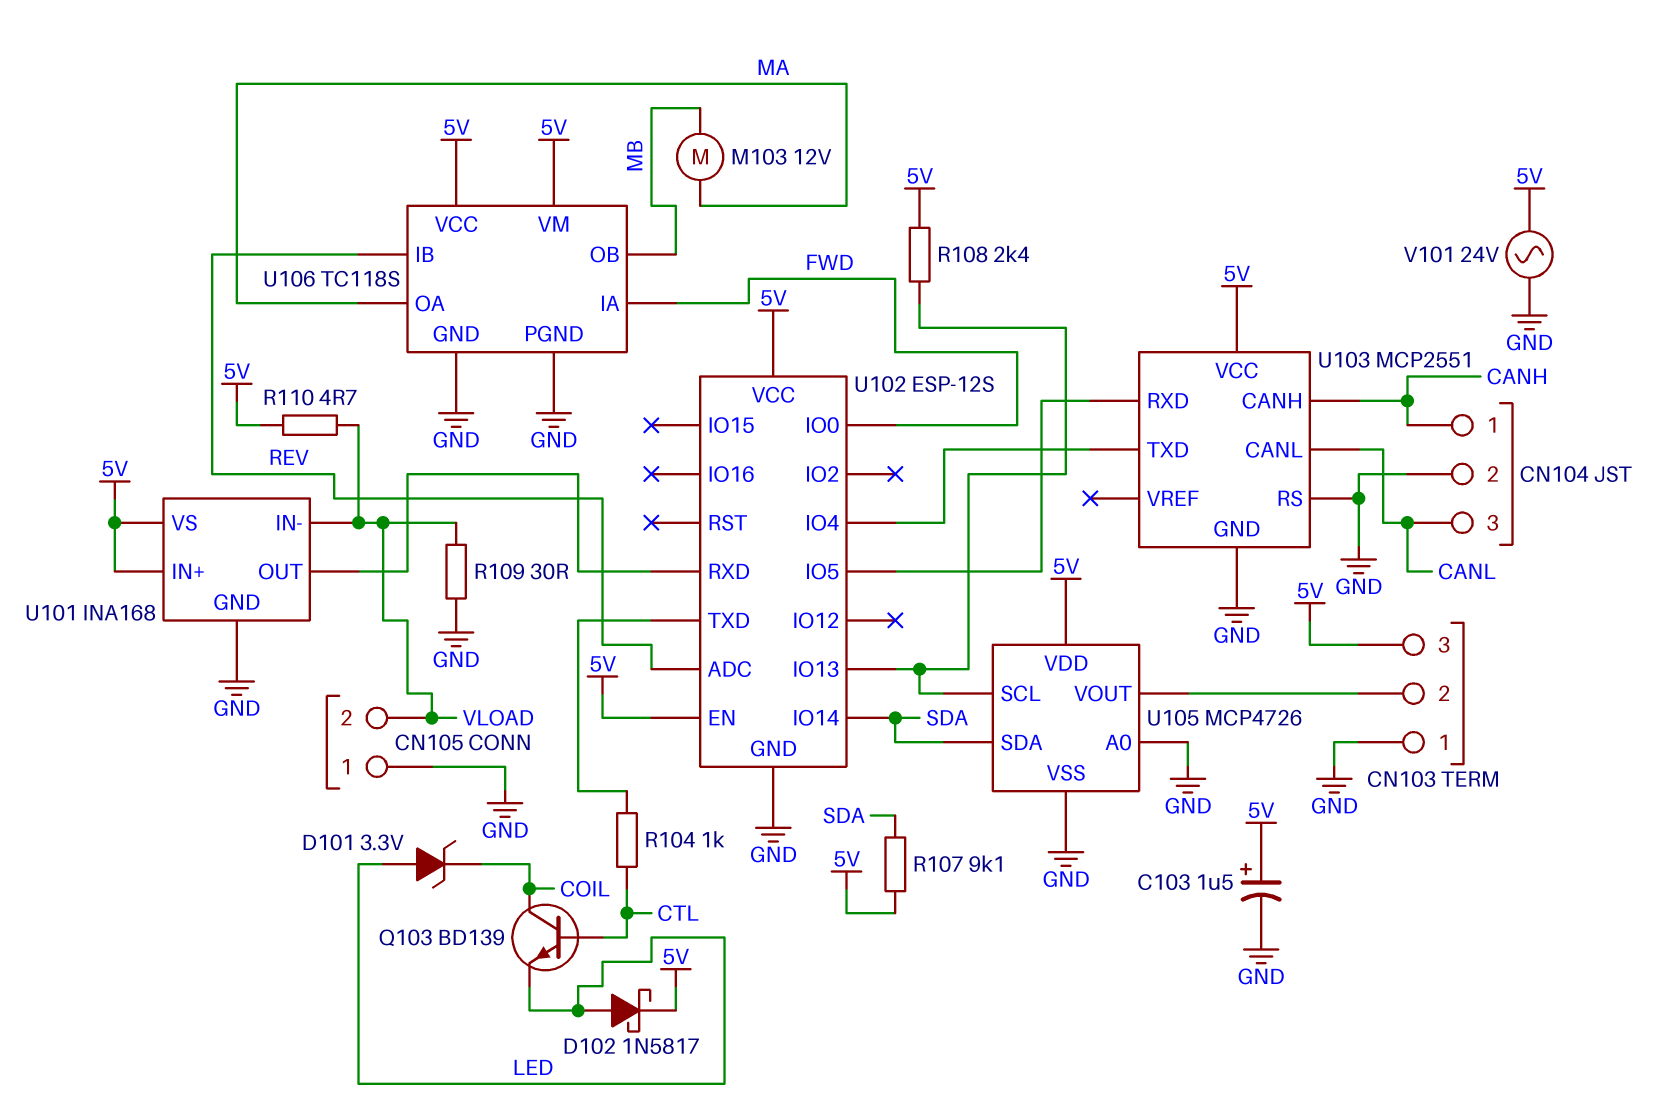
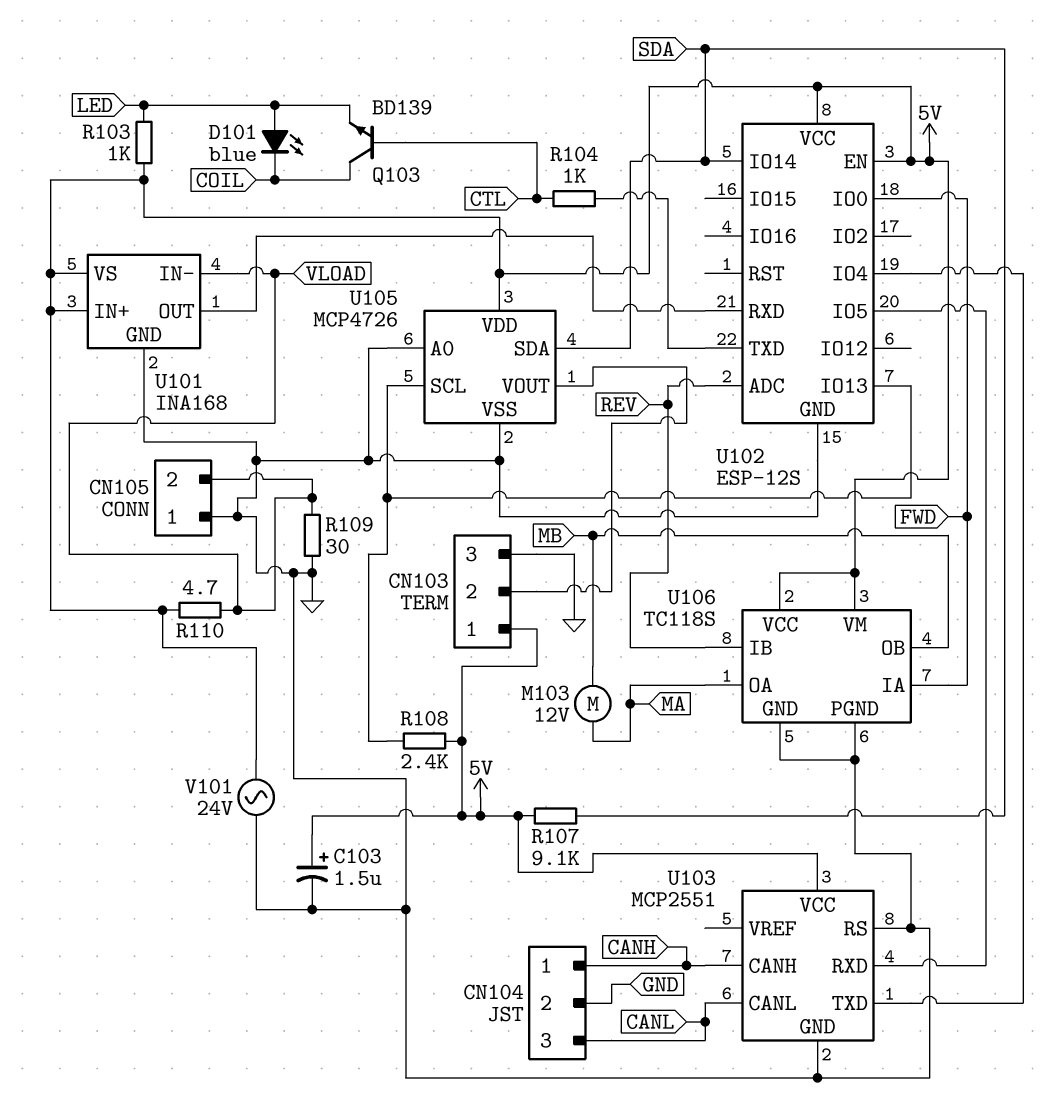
CN103 pin 1: GND -> 5V
CN103 pin 3: 5V -> GND
D101: zener 3.3V (A LED, K COIL) -> LED blue (A LED, K COIL)
D102: schottky 1N5817 (A LED, K 5V) -> none
R103: none -> 1k (5V, LED)

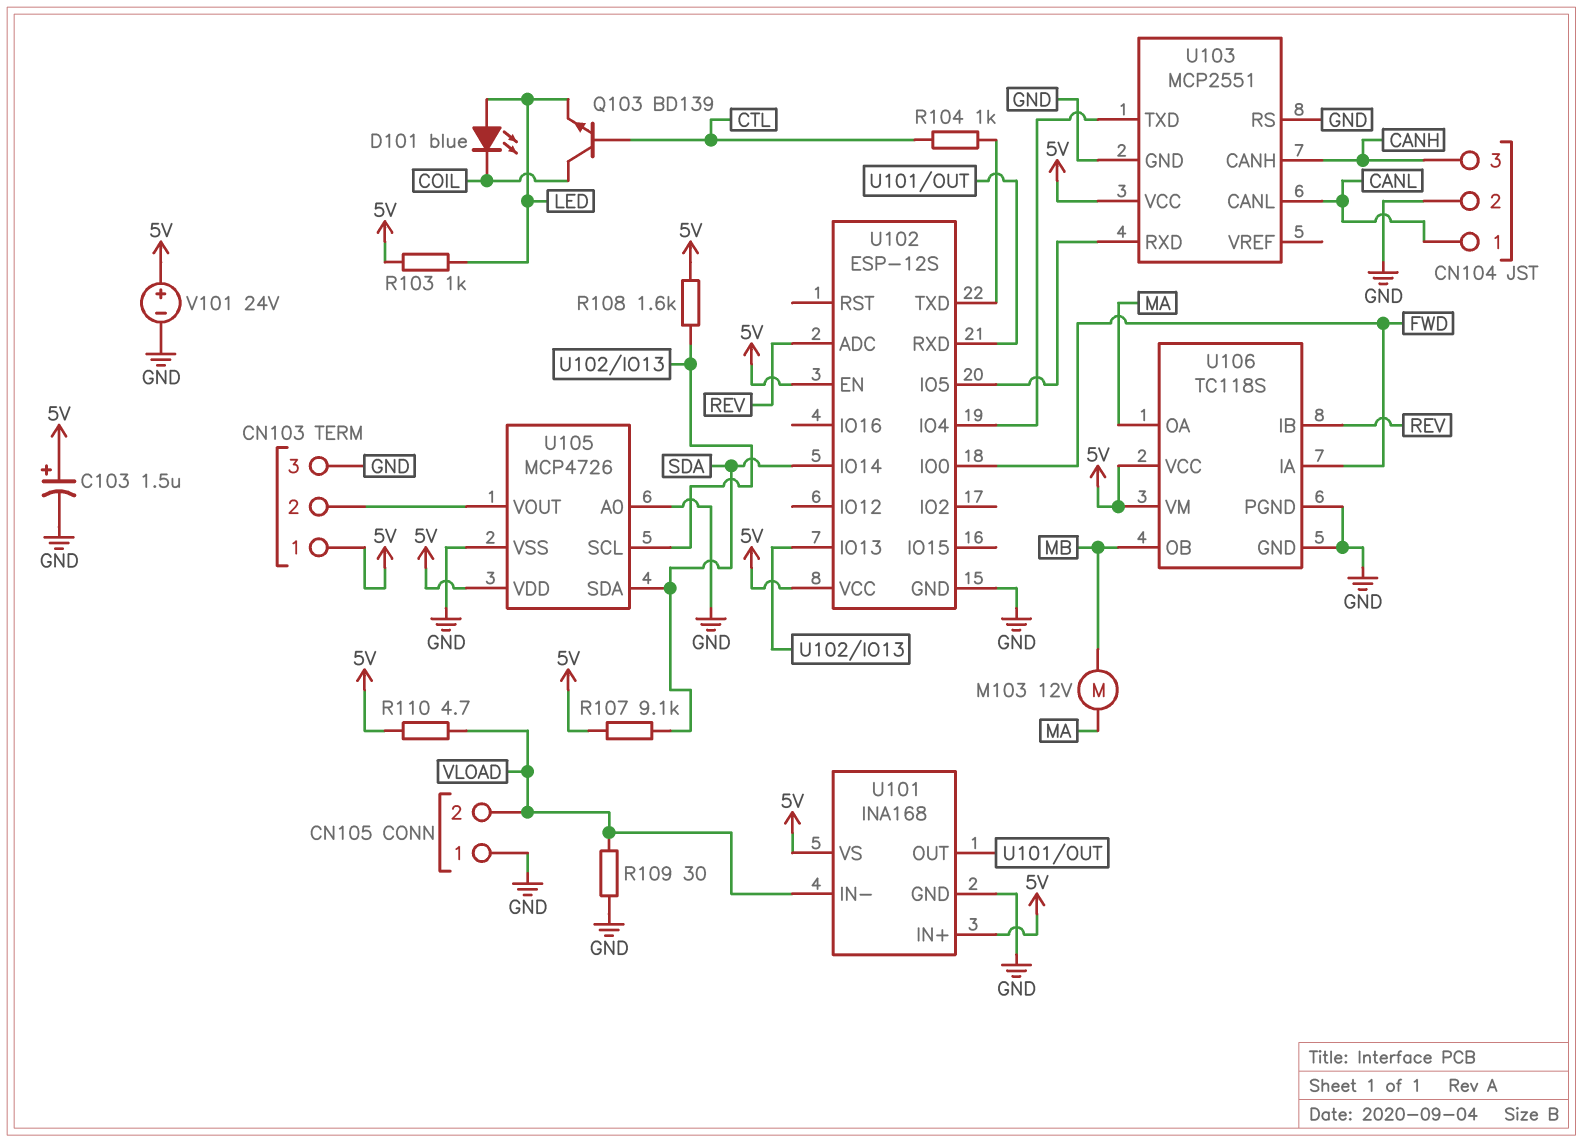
CN104 pin 1: CANH -> CANL
CN104 pin 3: CANL -> CANH
R108: 2.4k (5V, U102/IO13) -> 1.6k (5V, U102/IO13)
V101: AC 24V (5V, GND) -> 24V (plus 5V, minus GND)

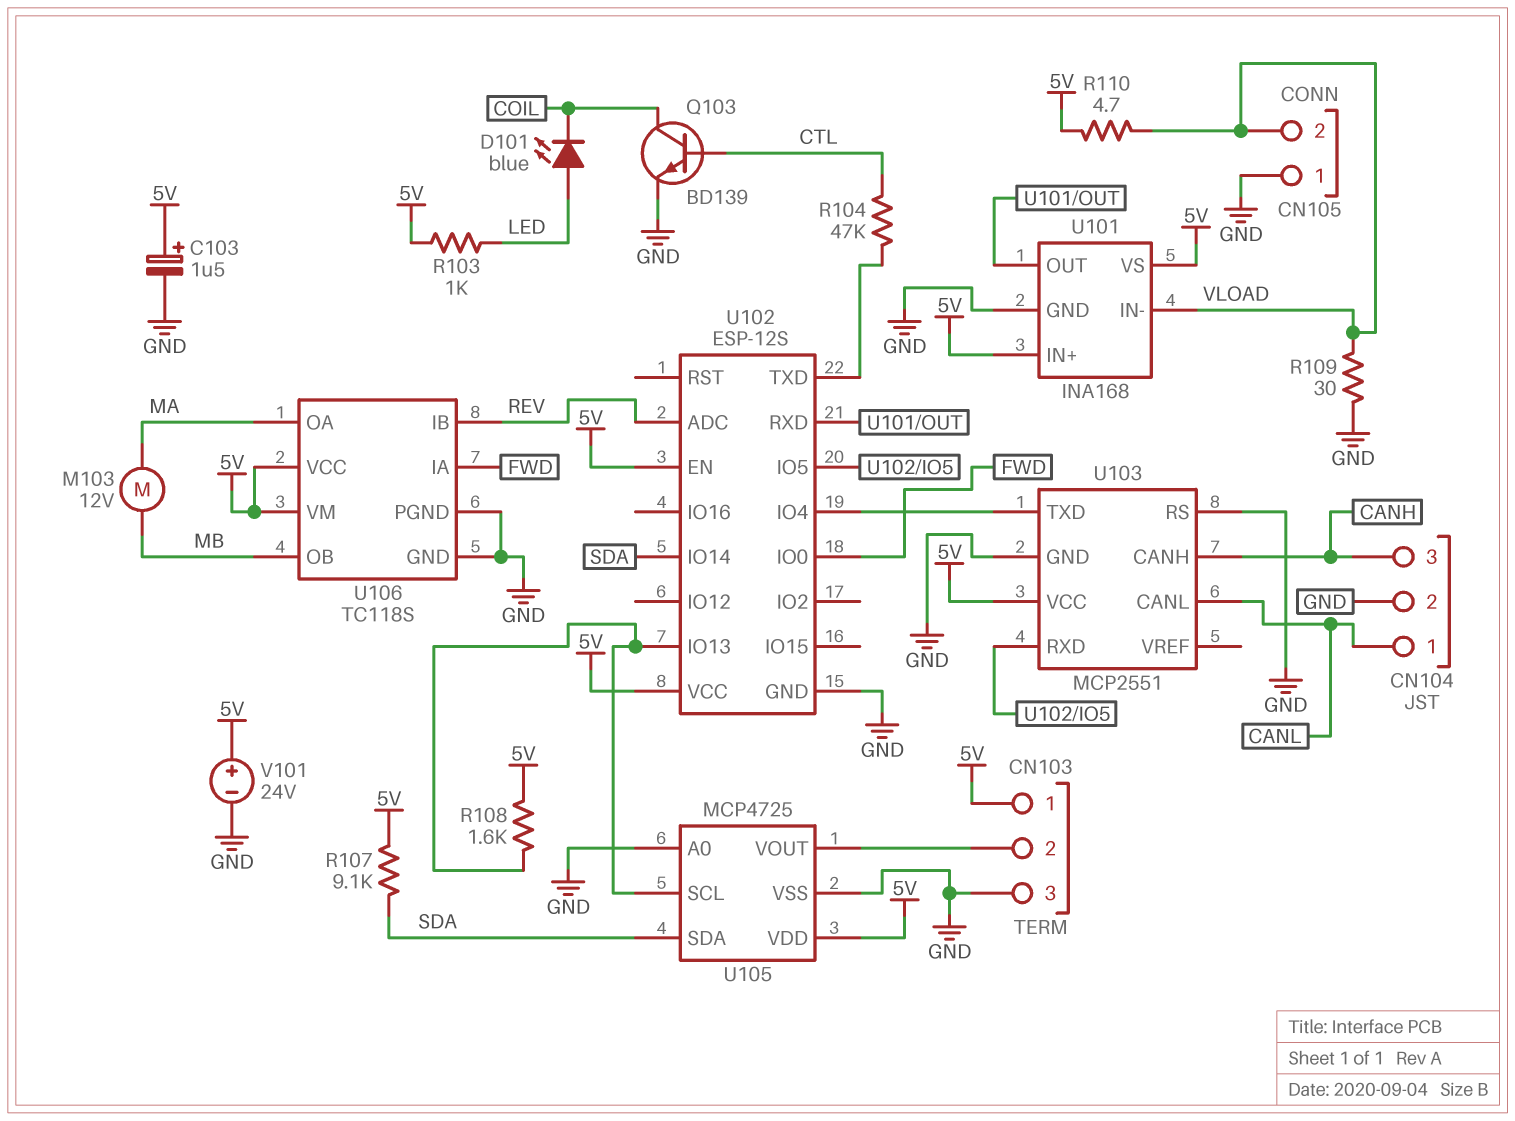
Q103: NPN BD139 (B CTL, C COIL, E LED) -> NPN BD139 (B CTL, C COIL, E GND)
R104: 1k (CTL, U102/TXD) -> 47k (CTL, U102/TXD)
U105: MCP4726 -> MCP4725

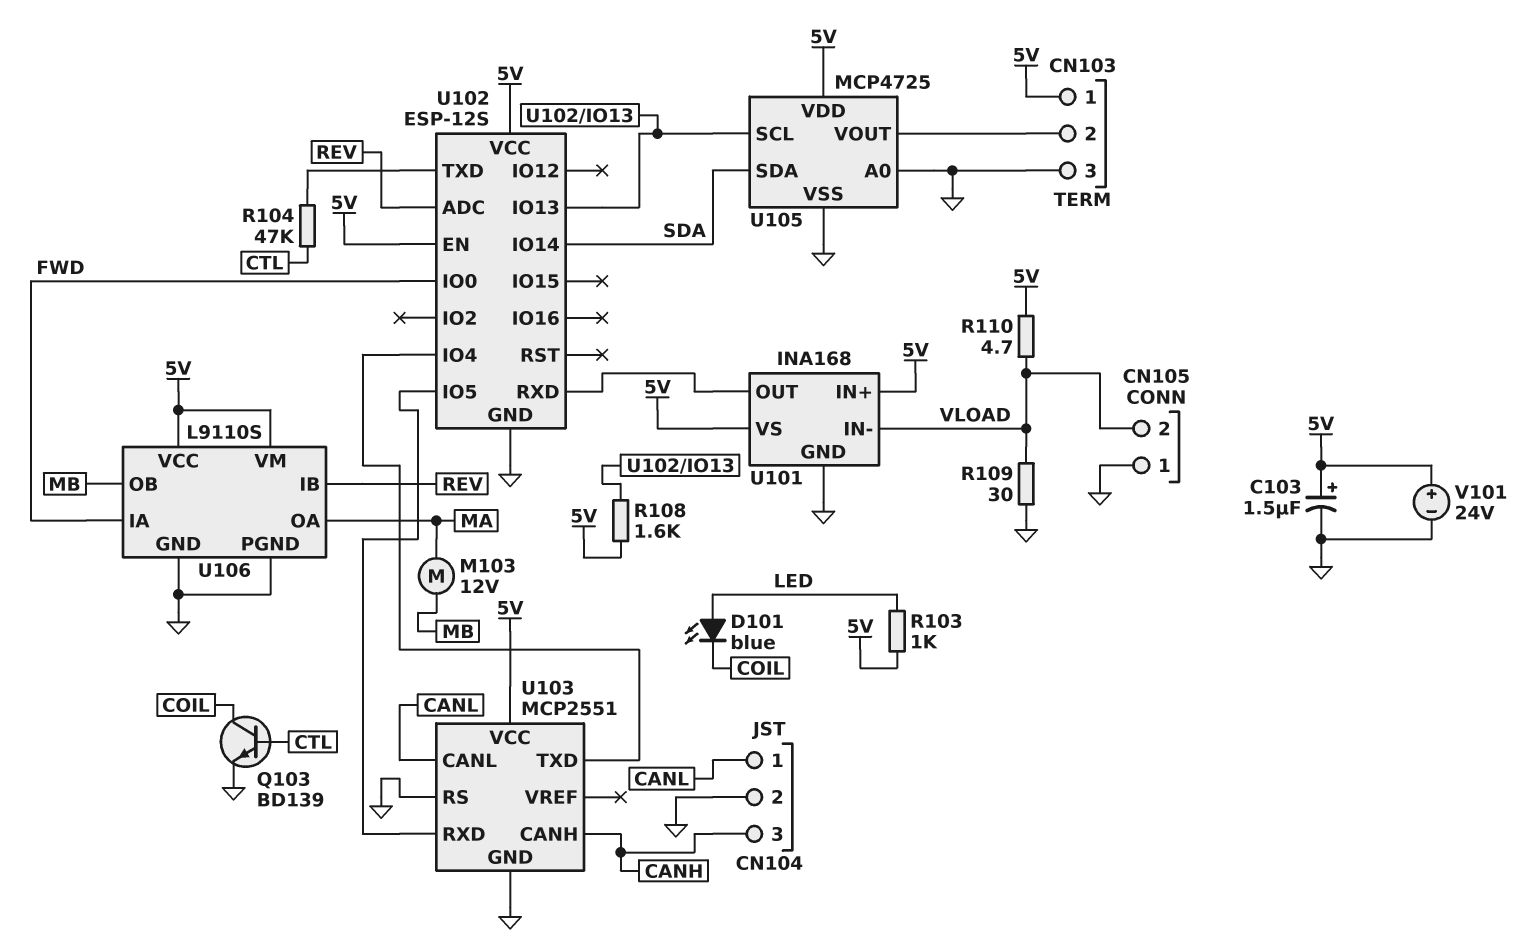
R107: 9.1k (5V, SDA) -> none
U106: TC118S -> L9110S

